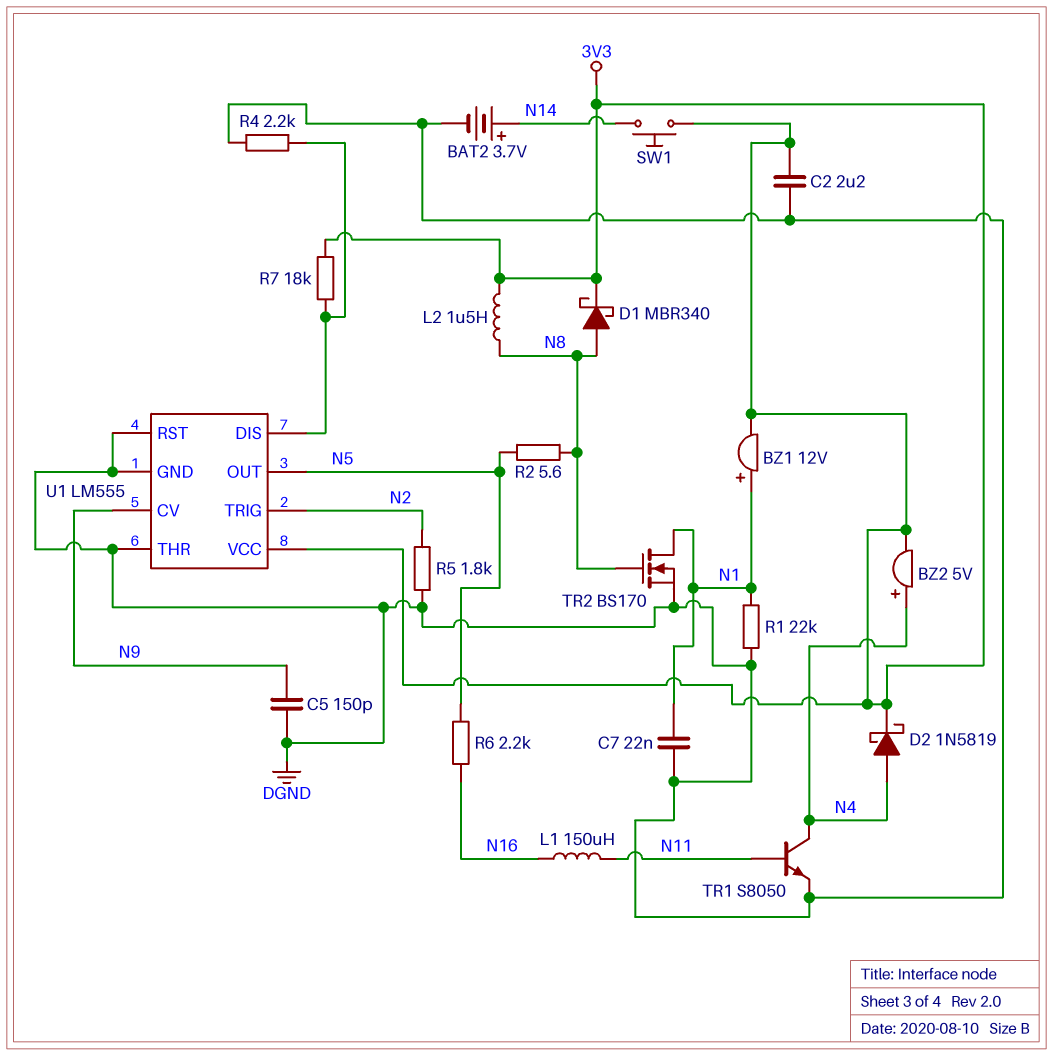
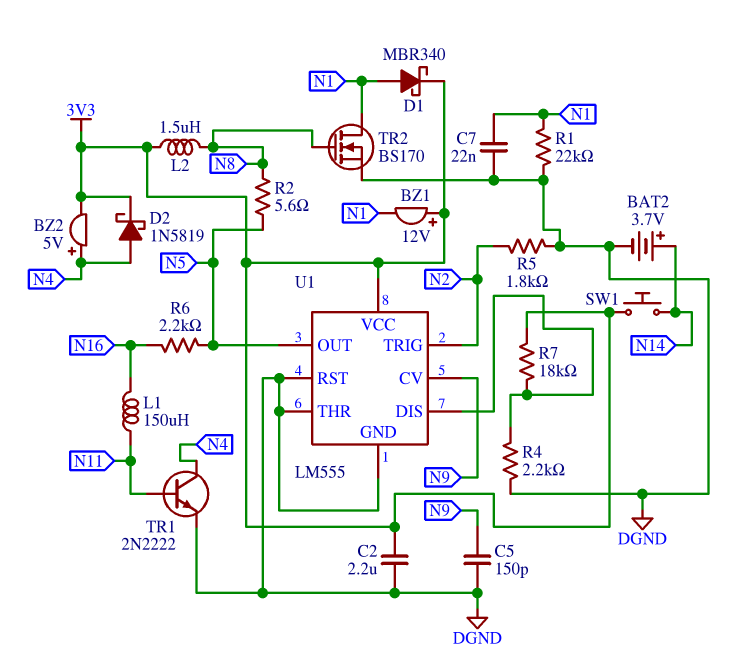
BZ1: buzzer 12V (plus N1, minus 3V3) -> buzzer 12V (plus 3V3, minus N1)
D1: schottky MBR340 (A N8, K 3V3) -> schottky MBR340 (A N1, K 3V3)
TR1: NPN S8050 (B N11, C N4, E DGND) -> NPN 2N2222 (B N11, C N4, E DGND)

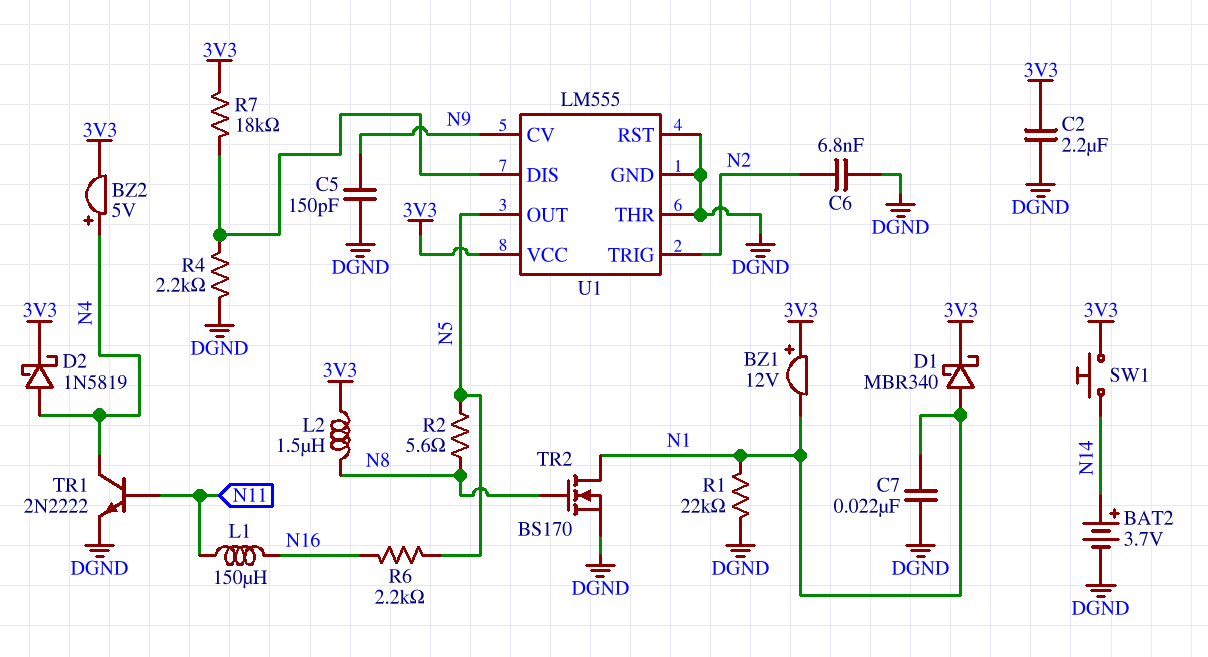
C6: none -> 6.8nF (DGND, N2)
R5: 1.8k (DGND, N2) -> none

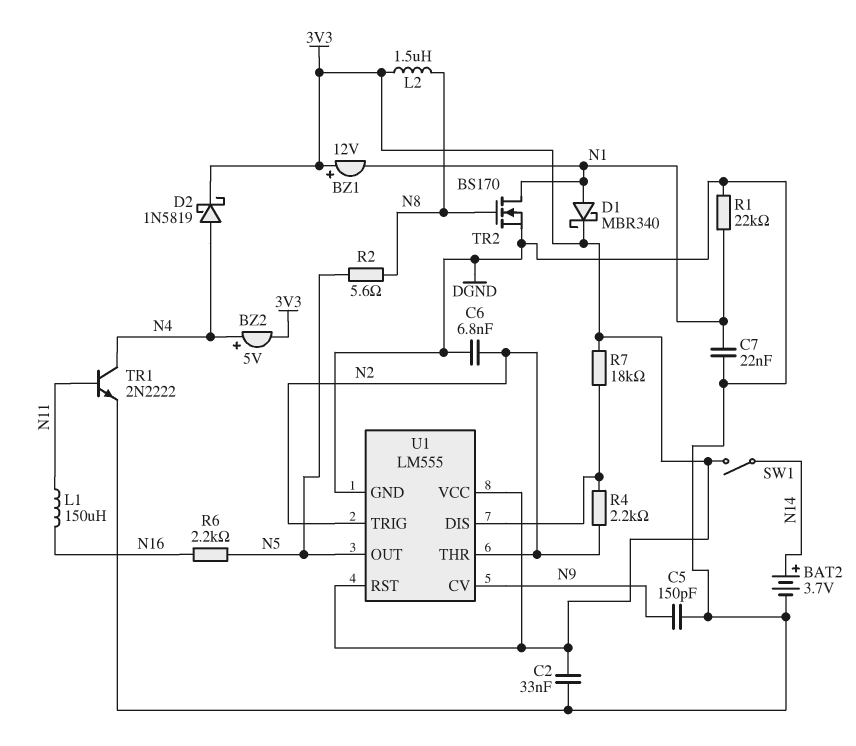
C2: 2.2uF (3V3, DGND) -> 33nF (3V3, DGND)
R4: 2.2k (DGND, U1/DIS) -> 2.2k (N2, U1/DIS)
SW1: button (3V3, N14) -> switch (3V3, N14)
U1 pin RST: DGND -> 3V3
U1 pin THR: DGND -> N2

